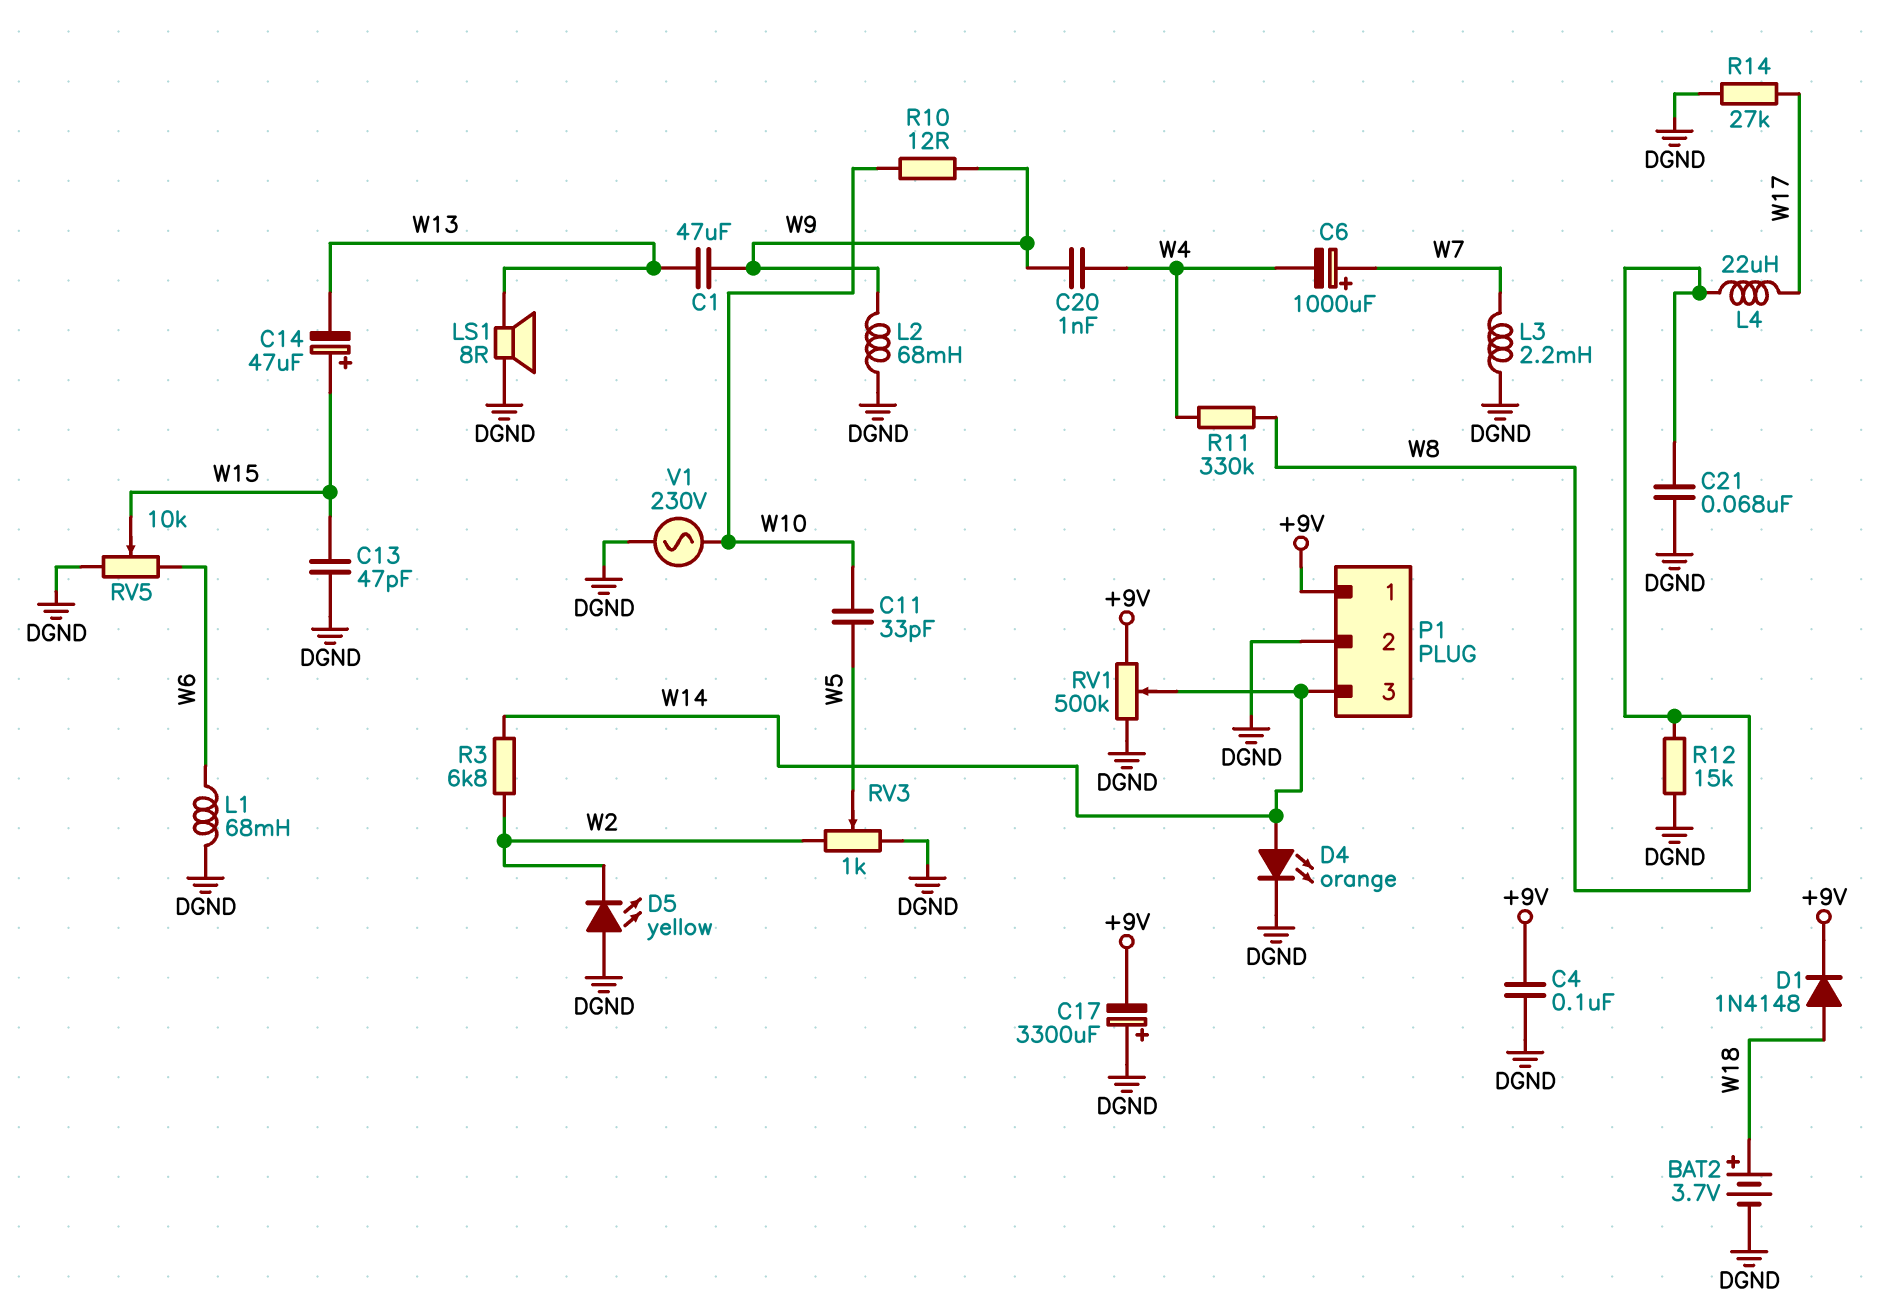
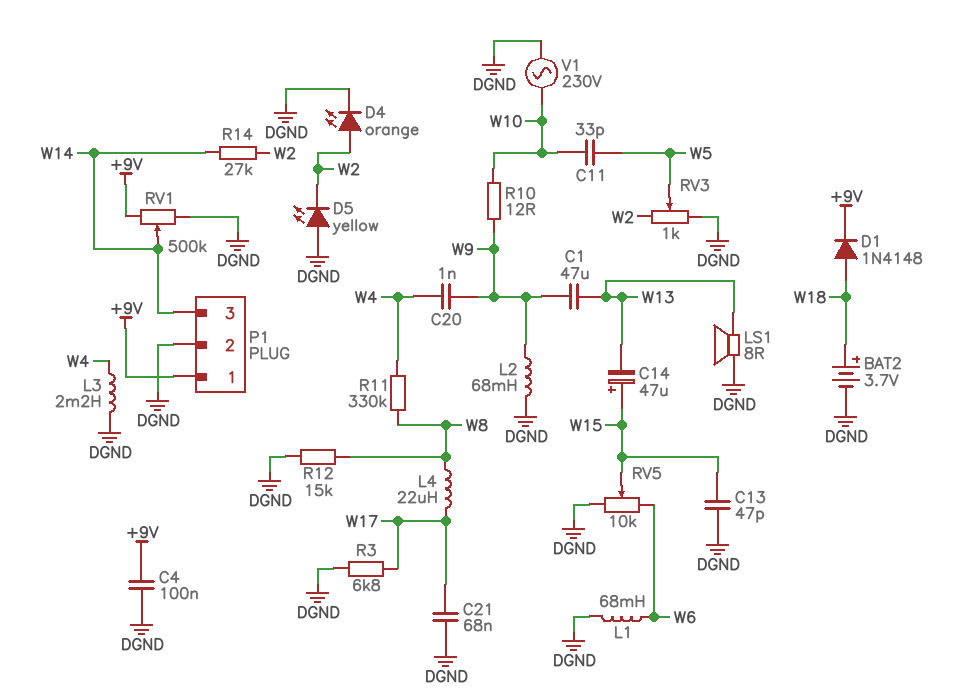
C6: 1000uF (plus W7, minus W4) -> none
C17: 3300uF (plus DGND, minus +9V) -> none
C21: 68nF (DGND, W8) -> 68nF (DGND, W17)
D4: LED orange (A W14, K DGND) -> LED orange (A W2, K DGND)
L3: 2.2mH (DGND, W7) -> 2.2mH (DGND, W4)
R3: 6.8k (W2, W14) -> 6.8k (DGND, W17)
R14: 27k (DGND, W17) -> 27k (W2, W14)

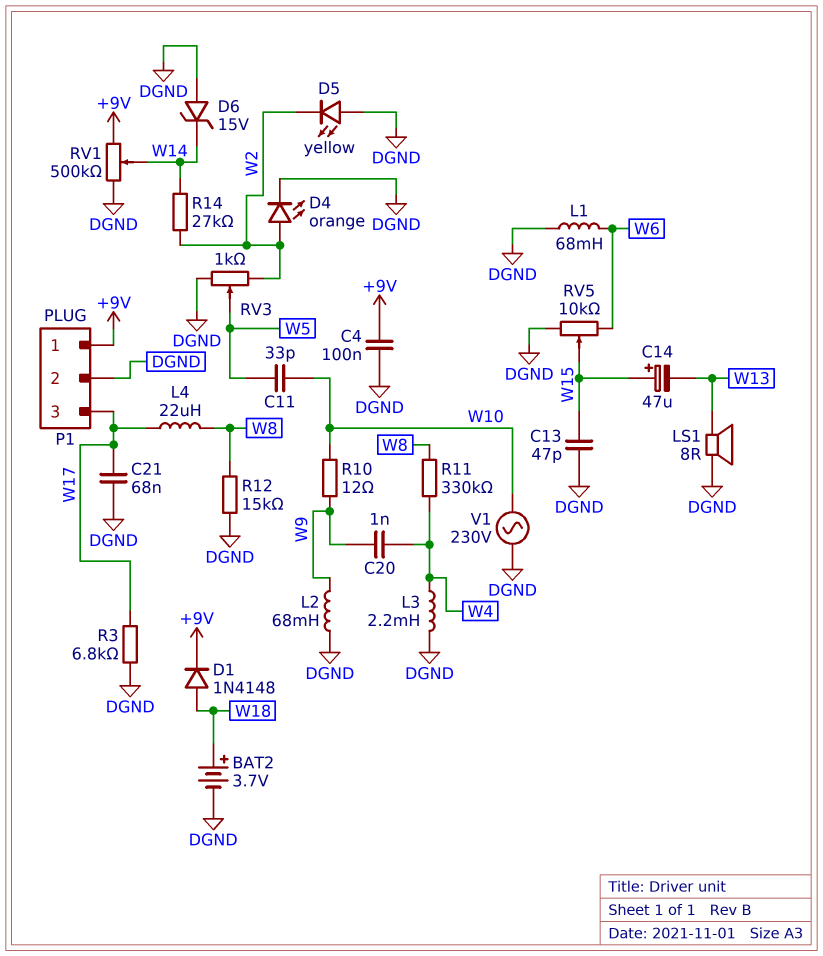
C1: 47uF (W9, W13) -> none
D6: none -> zener 15V (A DGND, K W14)
P1 pin 3: W14 -> W17

